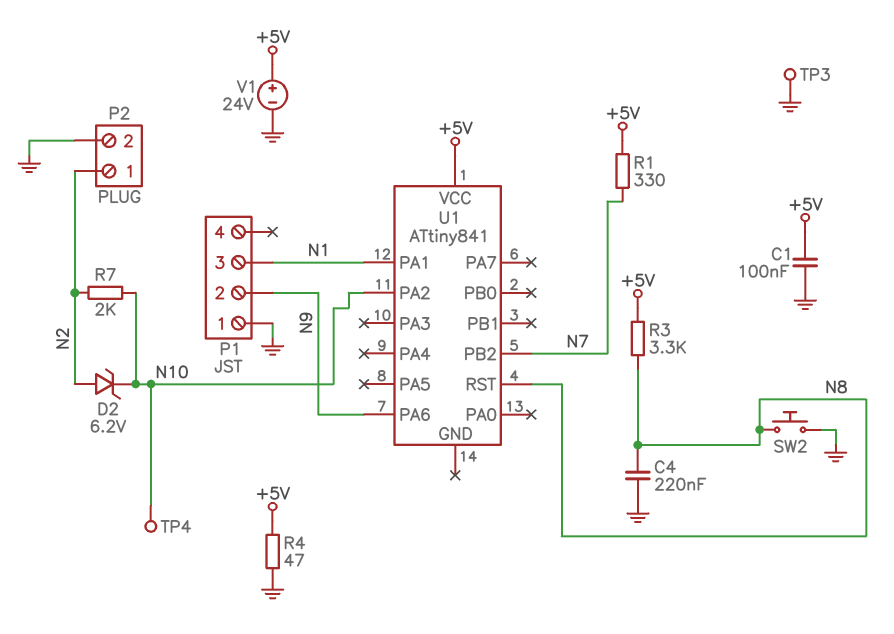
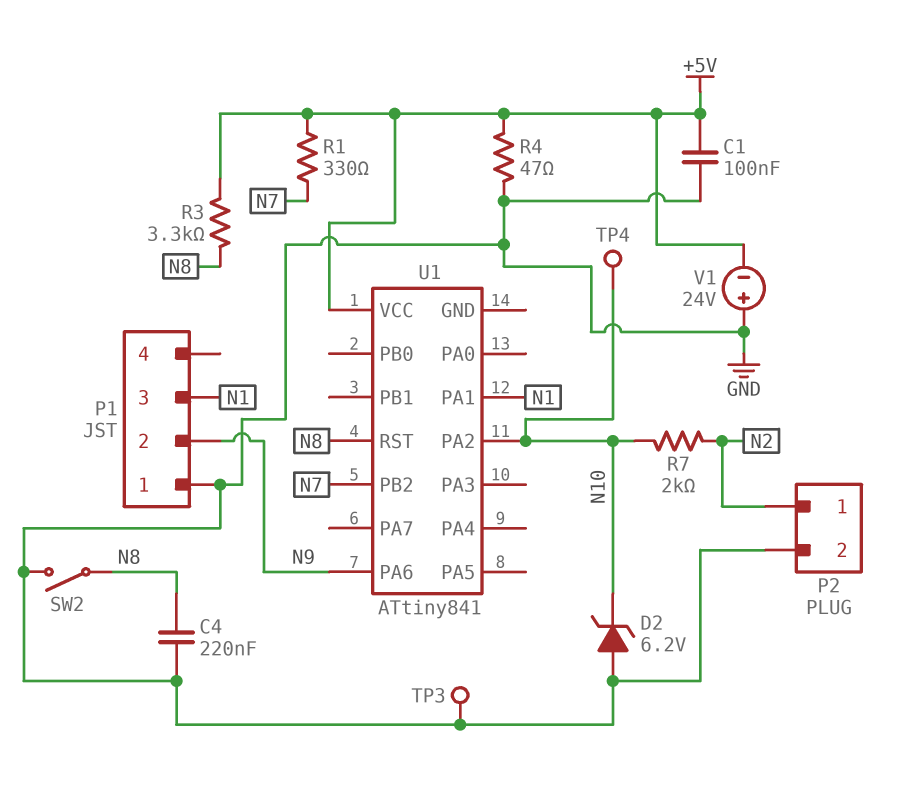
D2: zener 6.2V (A N2, K N10) -> zener 6.2V (A GND, K N10)
SW2: button (GND, N8) -> switch (GND, N8)
V1: 24V (plus +5V, minus GND) -> 24V (plus GND, minus +5V)

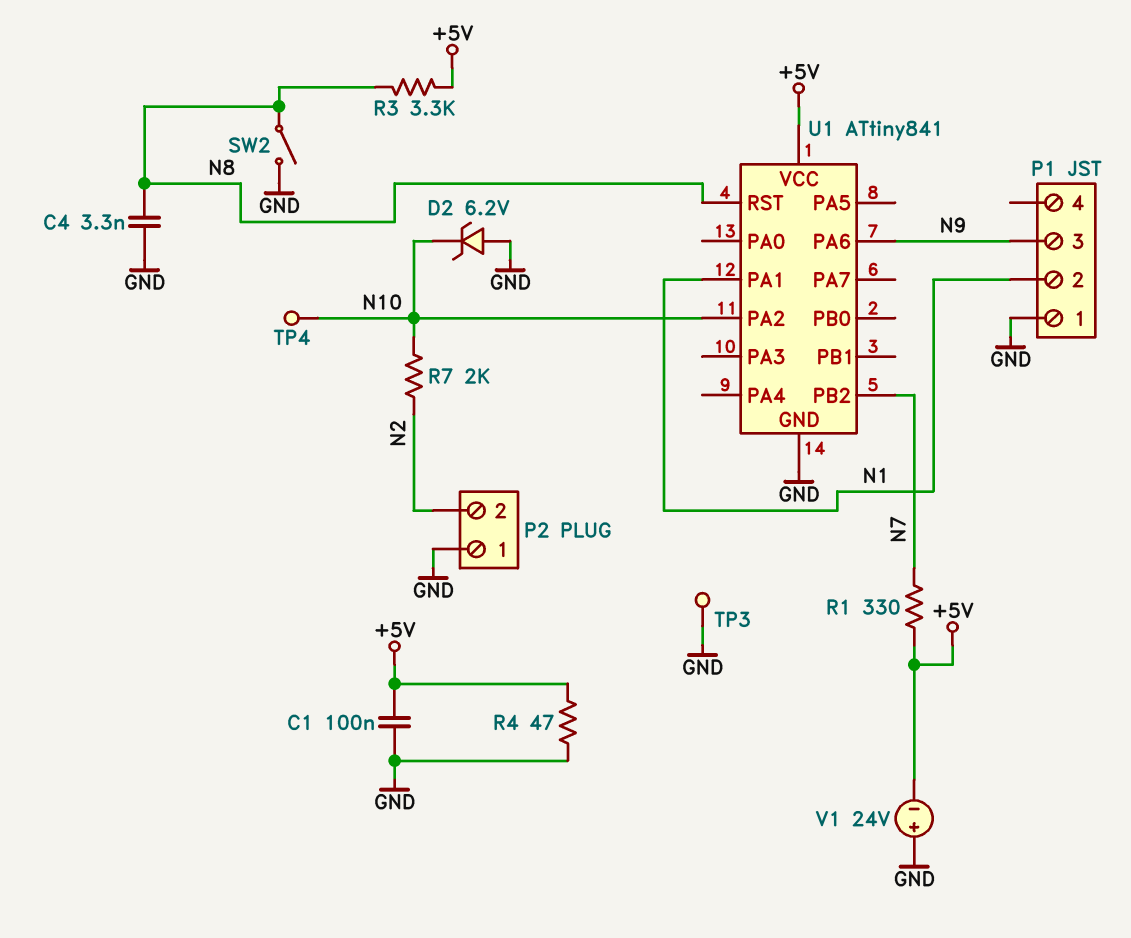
C4: 220nF (GND, N8) -> 3.3nF (GND, N8)
P1 pin 2: N9 -> N1
P1 pin 3: N1 -> N9
P2 pin 1: N2 -> GND
P2 pin 2: GND -> N2
U1 pin GND: none -> GND

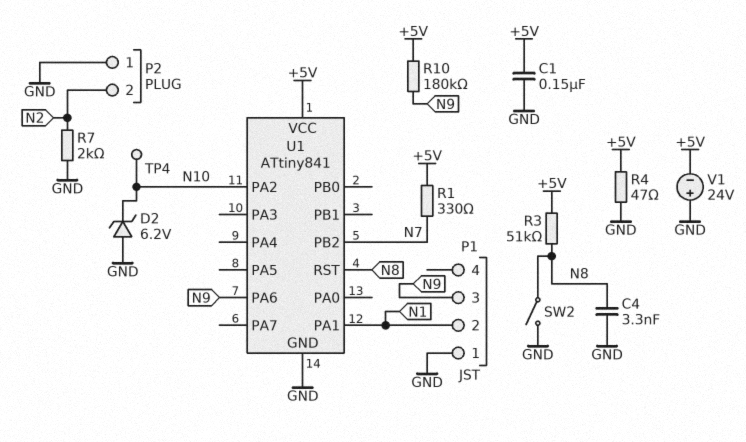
C1: 100nF (+5V, GND) -> 150nF (+5V, GND)
R3: 3.3k (+5V, N8) -> 51k (+5V, N8)
R7: 2k (N2, N10) -> 2k (GND, N2)
R10: none -> 180k (+5V, N9)
TP3: test point (GND) -> none

